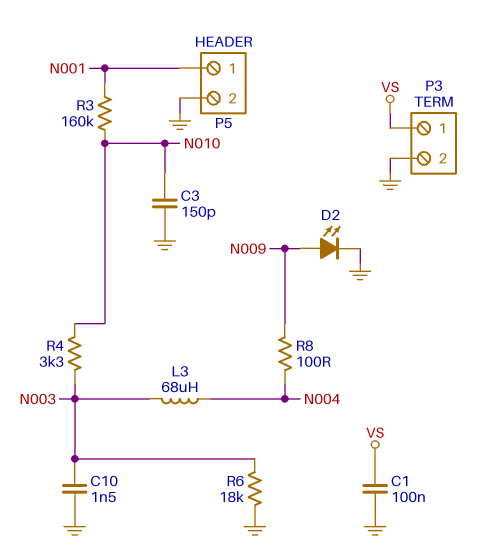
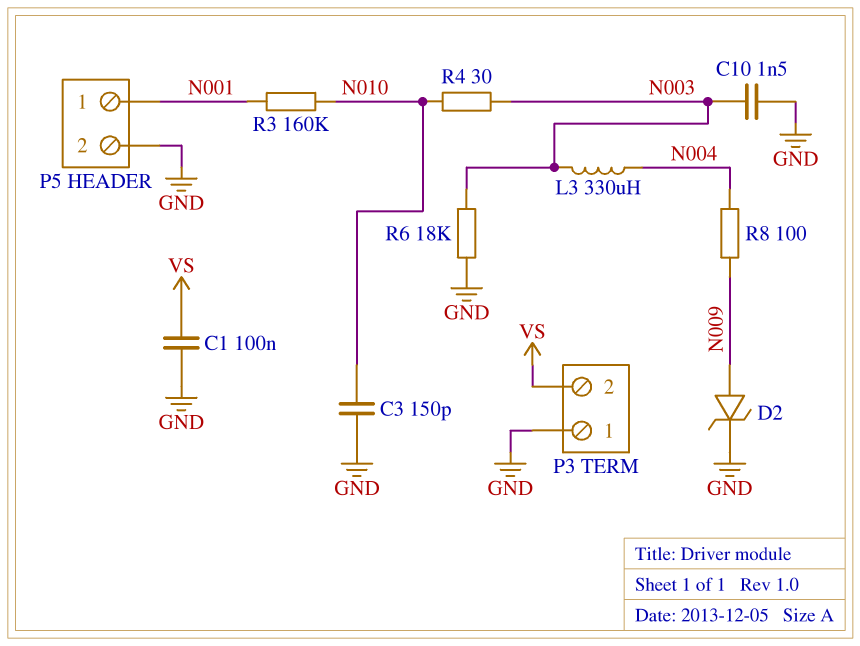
D2: LED (A N009, K GND) -> zener (A N009, K GND)
L3: 68uH (N003, N004) -> 330uH (N003, N004)
P3 pin 1: VS -> GND
P3 pin 2: GND -> VS
R4: 3.3k (N003, N010) -> 30 (N003, N010)

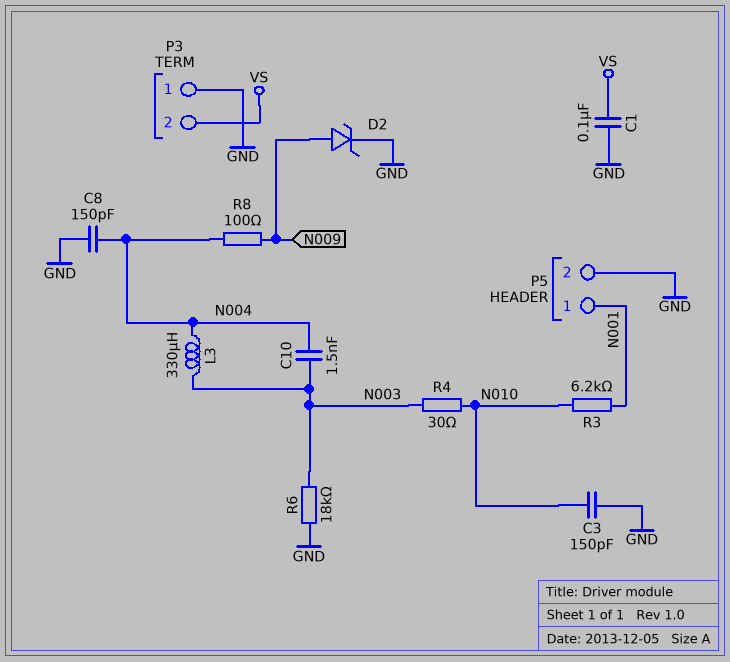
C8: none -> 150pF (GND, N004)
C10: 1.5nF (GND, N003) -> 1.5nF (N003, N004)
R3: 160k (N001, N010) -> 6.2k (N001, N010)

